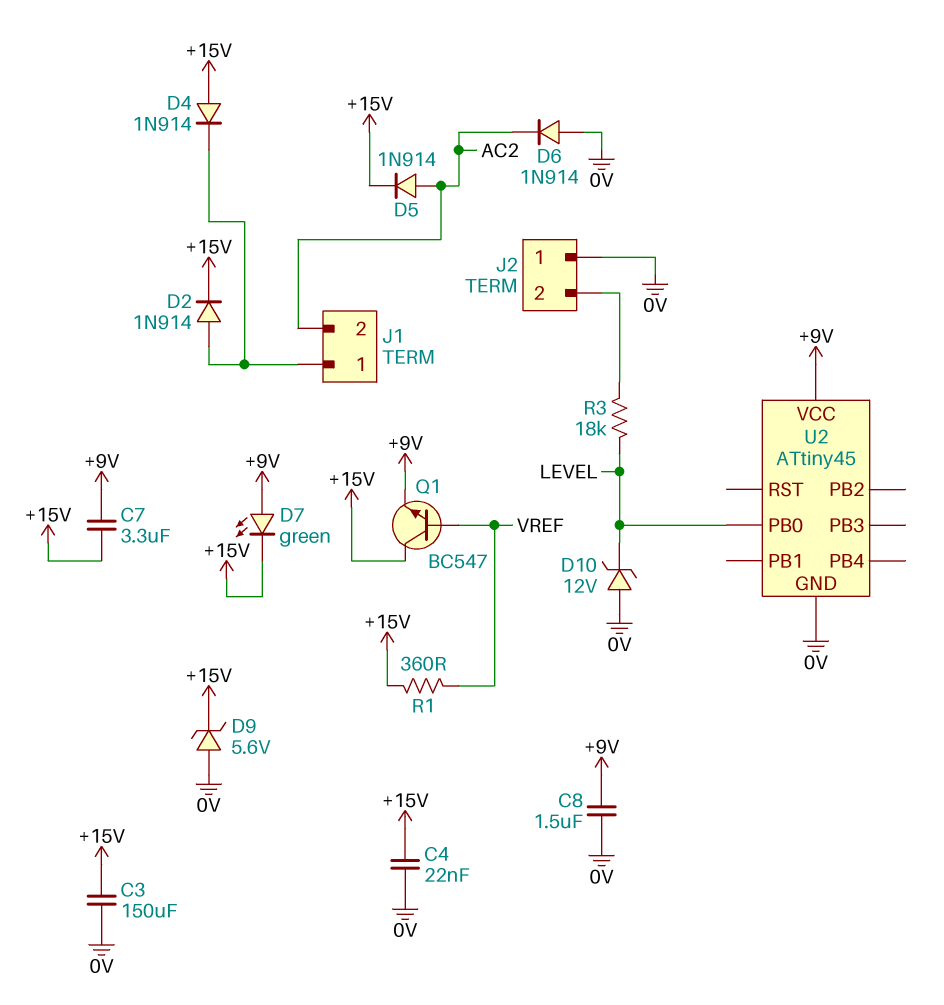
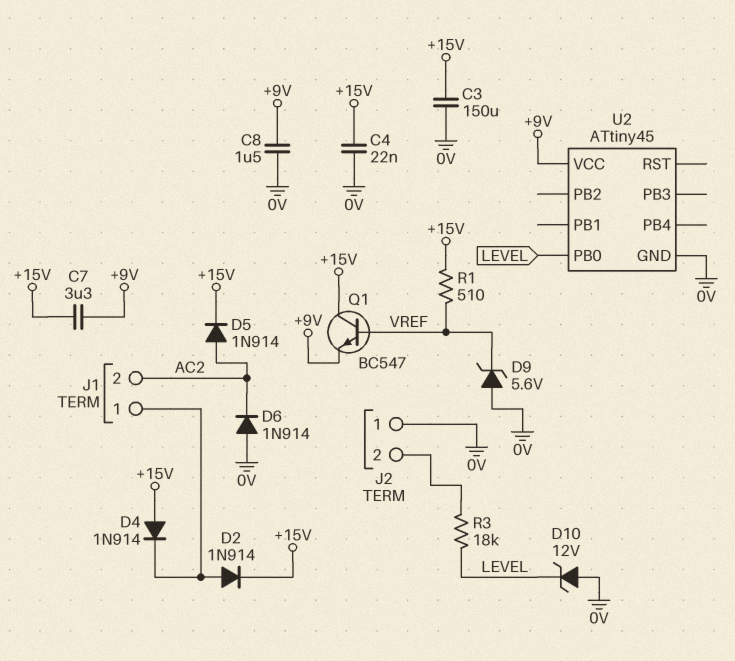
D7: LED green (A +9V, K +15V) -> none
D9: zener 5.6V (A 0V, K +15V) -> zener 5.6V (A 0V, K VREF)
R1: 360 (+15V, VREF) -> 510 (+15V, VREF)

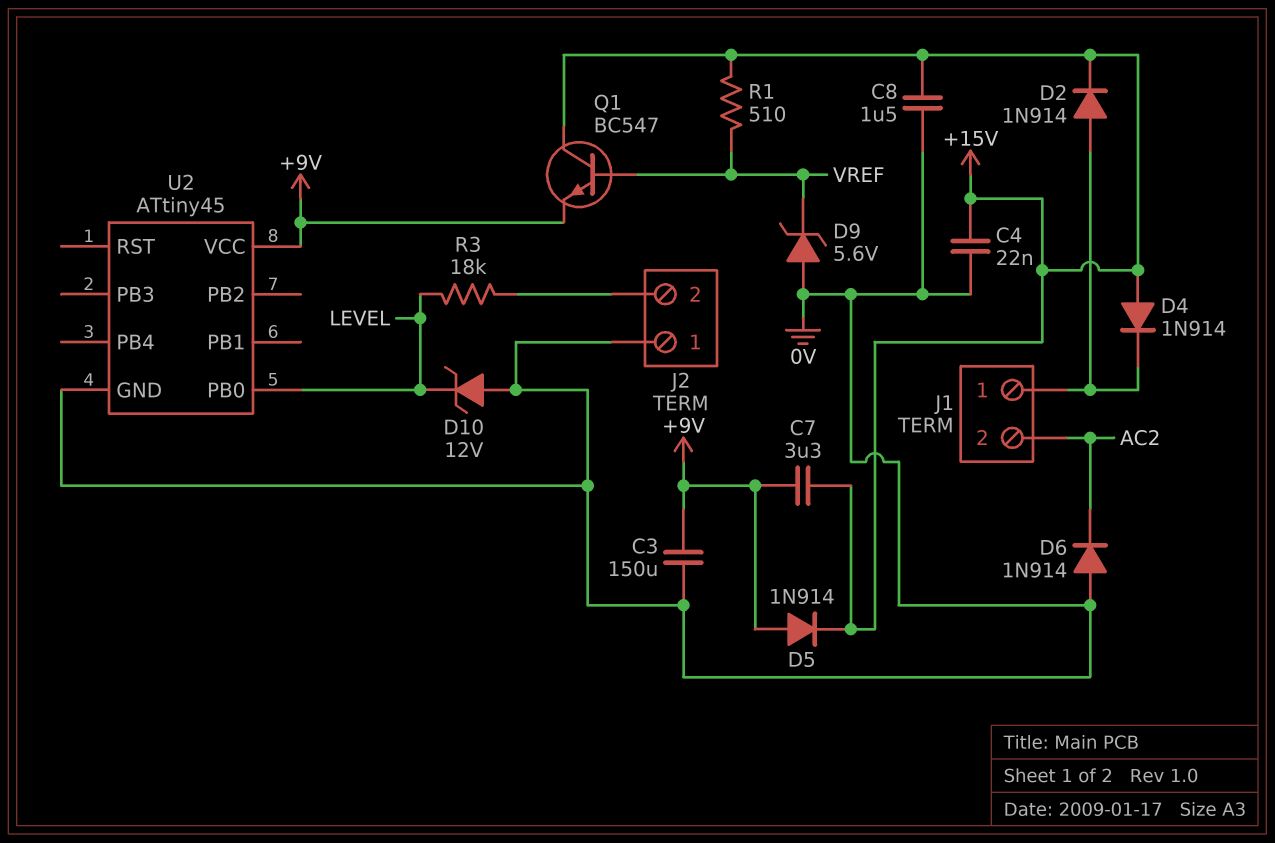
C3: 150uF (+15V, 0V) -> 150uF (+9V, 0V)
C8: 1.5uF (+9V, 0V) -> 1.5uF (+15V, 0V)
D5: diode 1N914 (A AC2, K +15V) -> diode 1N914 (A +9V, K +15V)

